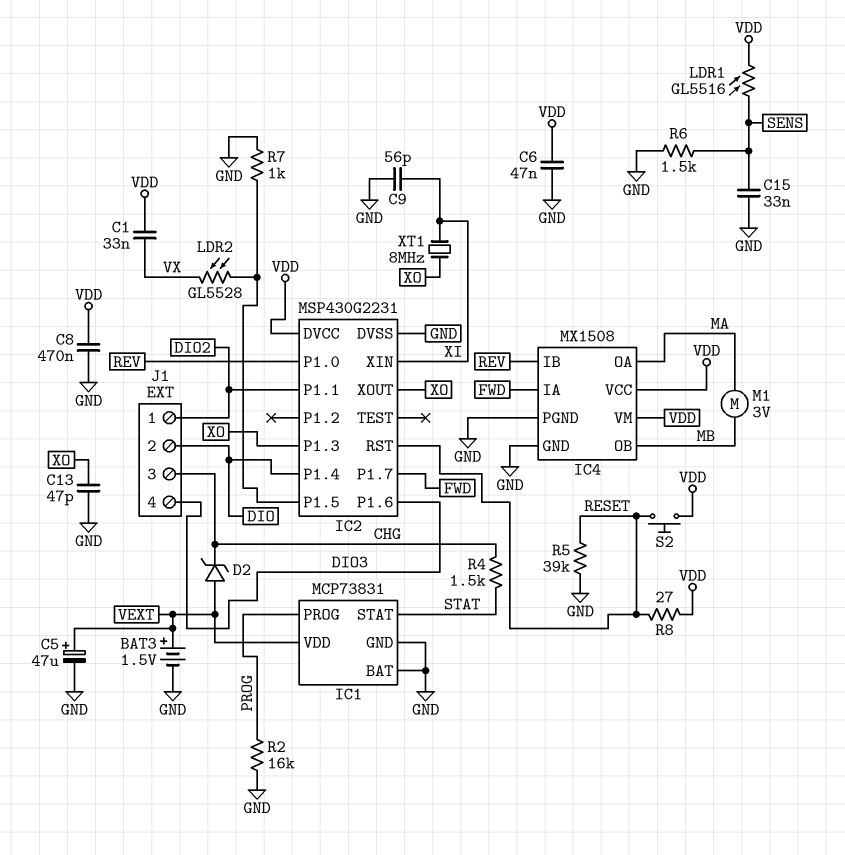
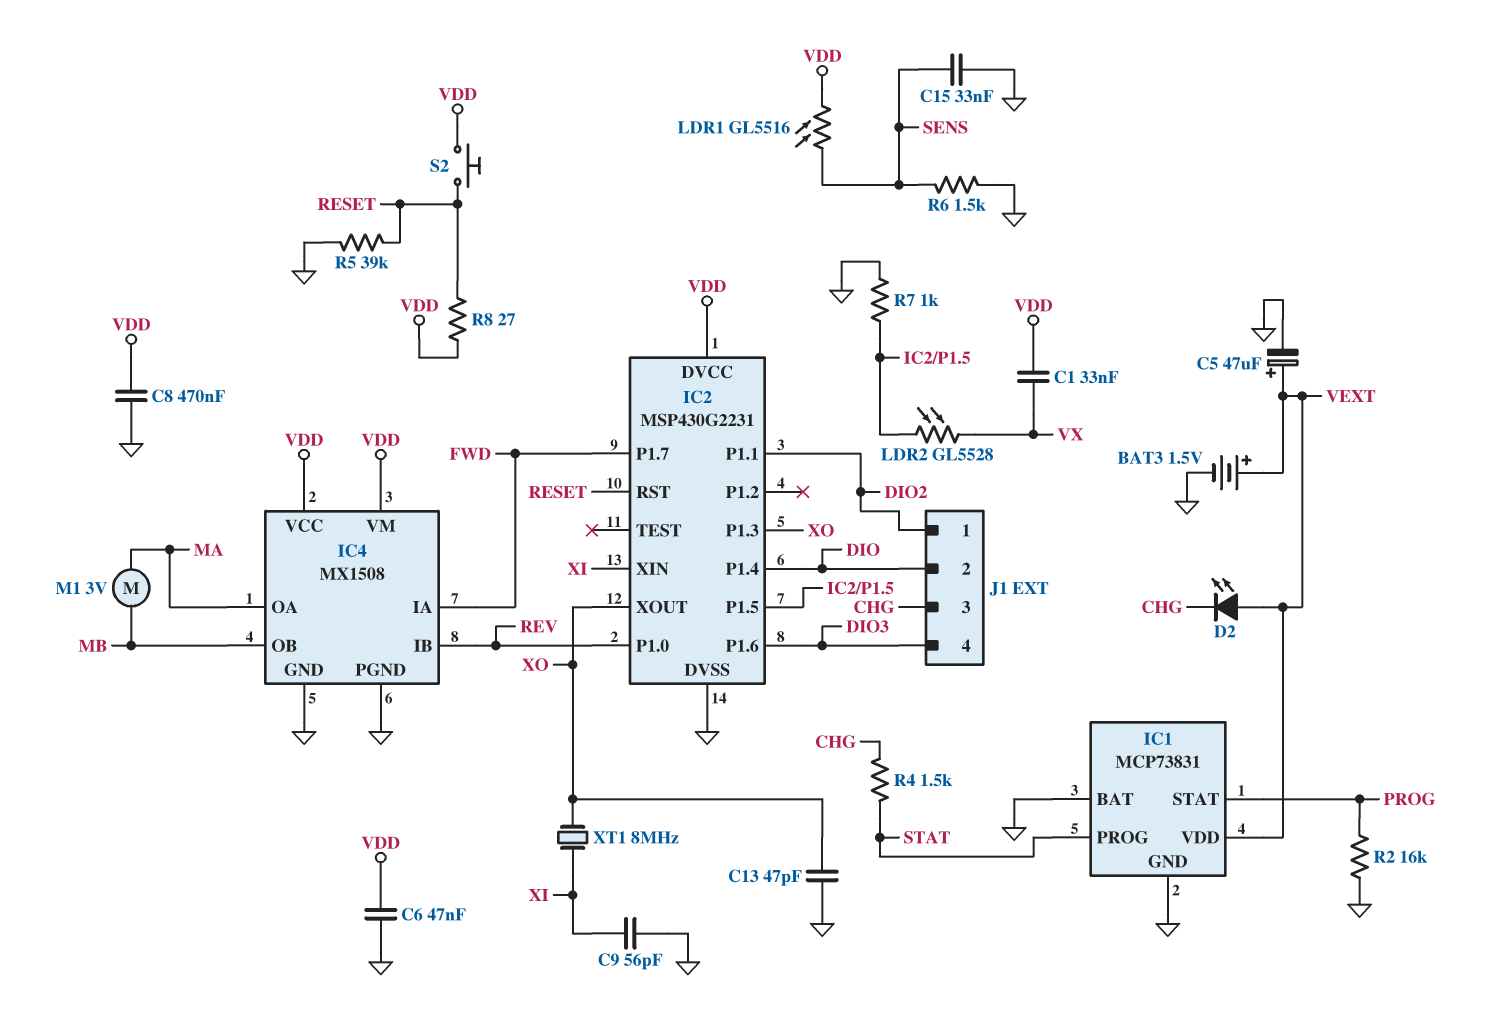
D2: zener (A VEXT, K CHG) -> LED (A VEXT, K CHG)
IC1 pin PROG: PROG -> STAT
IC1 pin STAT: STAT -> PROG

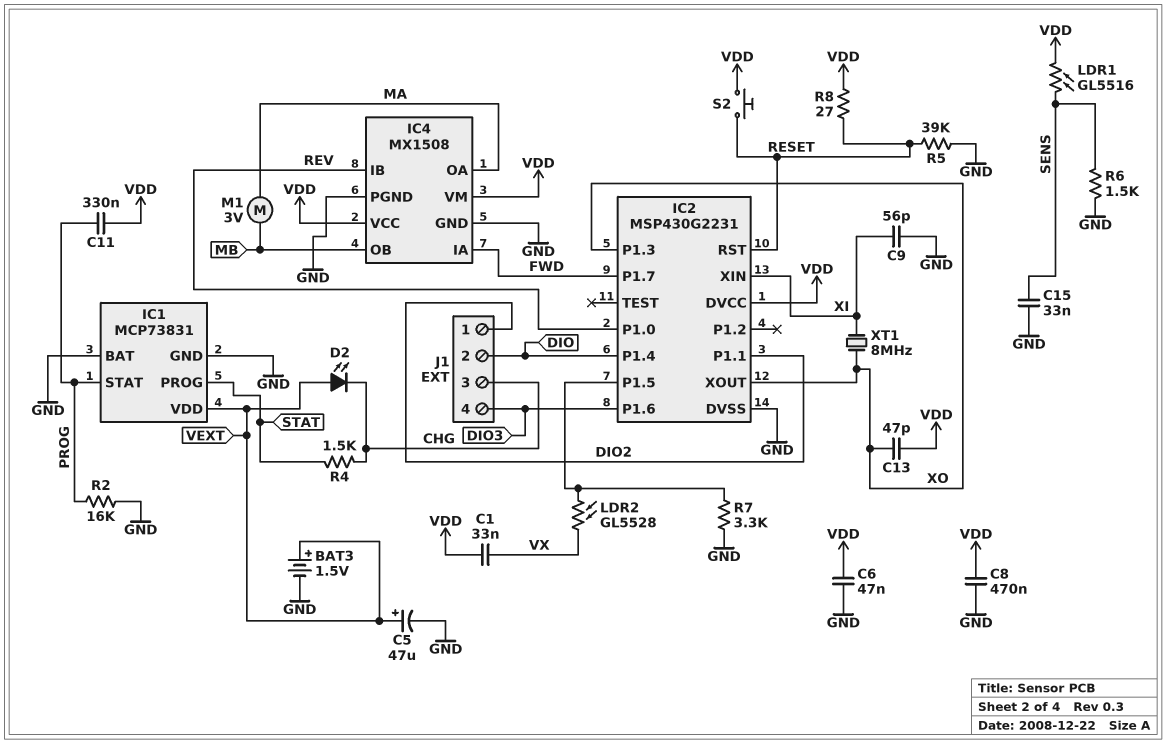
C11: none -> 330nF (PROG, VDD)
C13: 47pF (GND, XO) -> 47pF (VDD, XO)
R7: 1k (GND, IC2/P1.5) -> 3.3k (GND, IC2/P1.5)

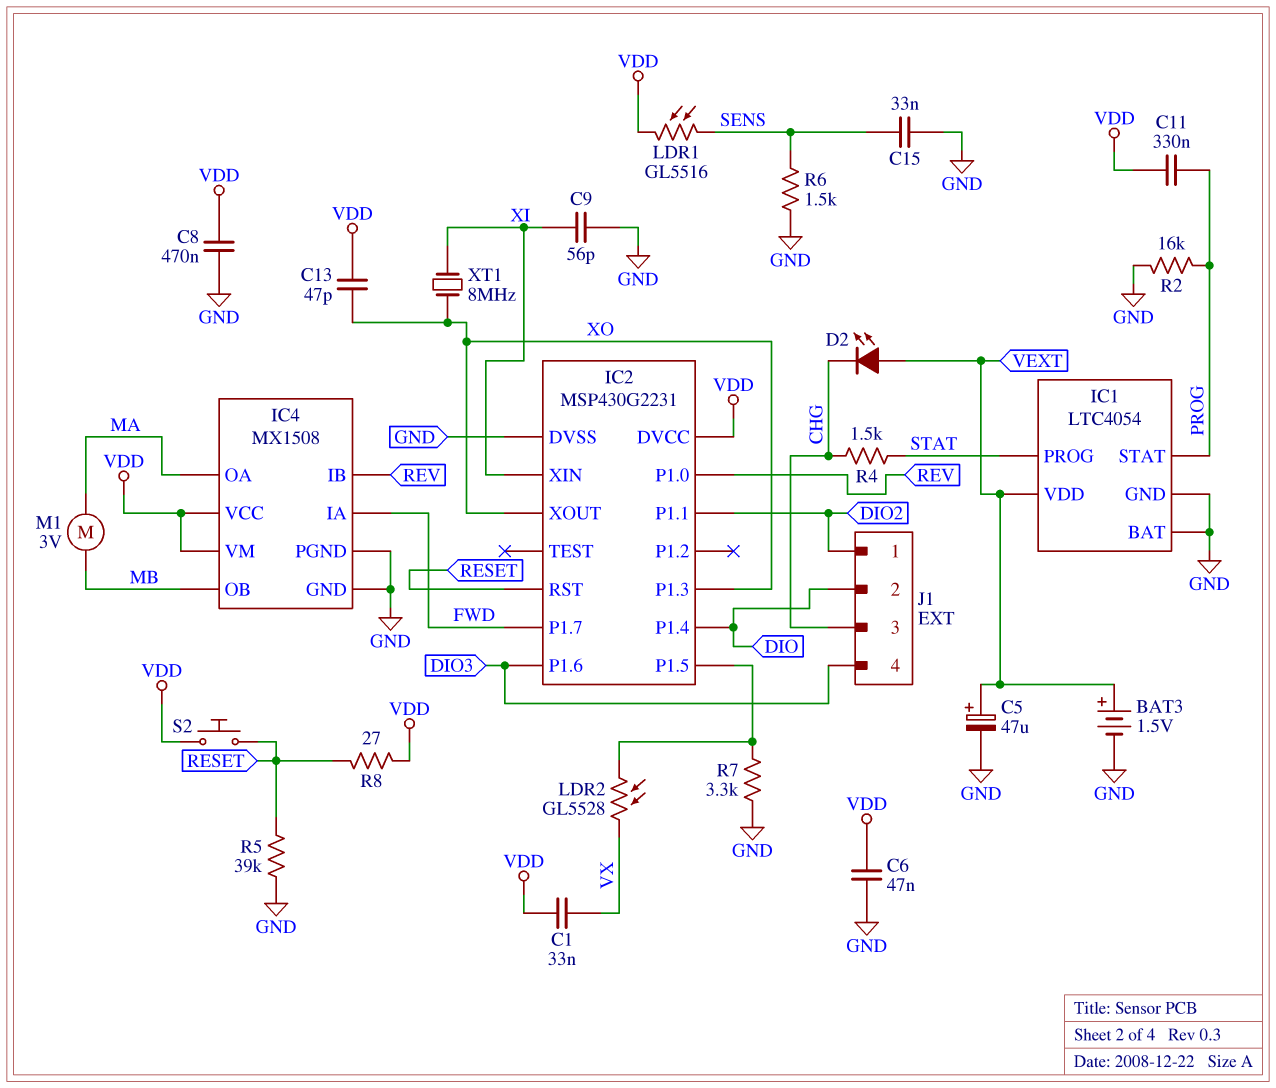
IC1: MCP73831 -> LTC4054

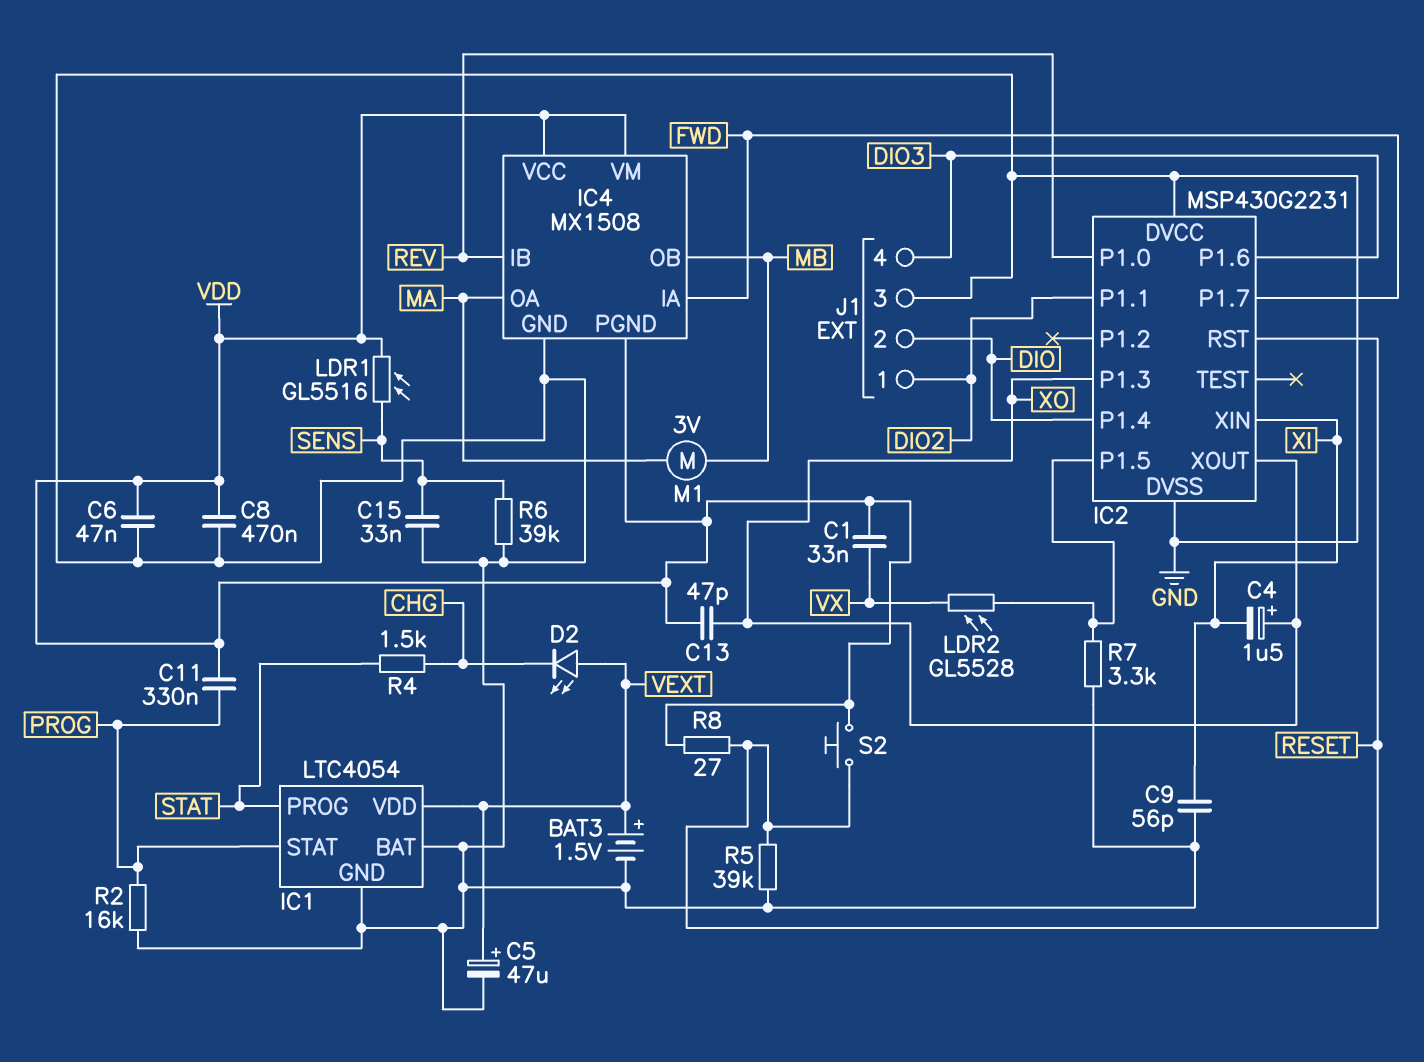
C4: none -> 1.5uF (plus XO, minus XI)
IC2 pin DVCC: VDD -> GND
IC4 pin PGND: GND -> VDD
J1 pin 3: CHG -> GND
R6: 1.5k (GND, SENS) -> 39k (GND, SENS)
XT1: 8MHz (XI, XO) -> none

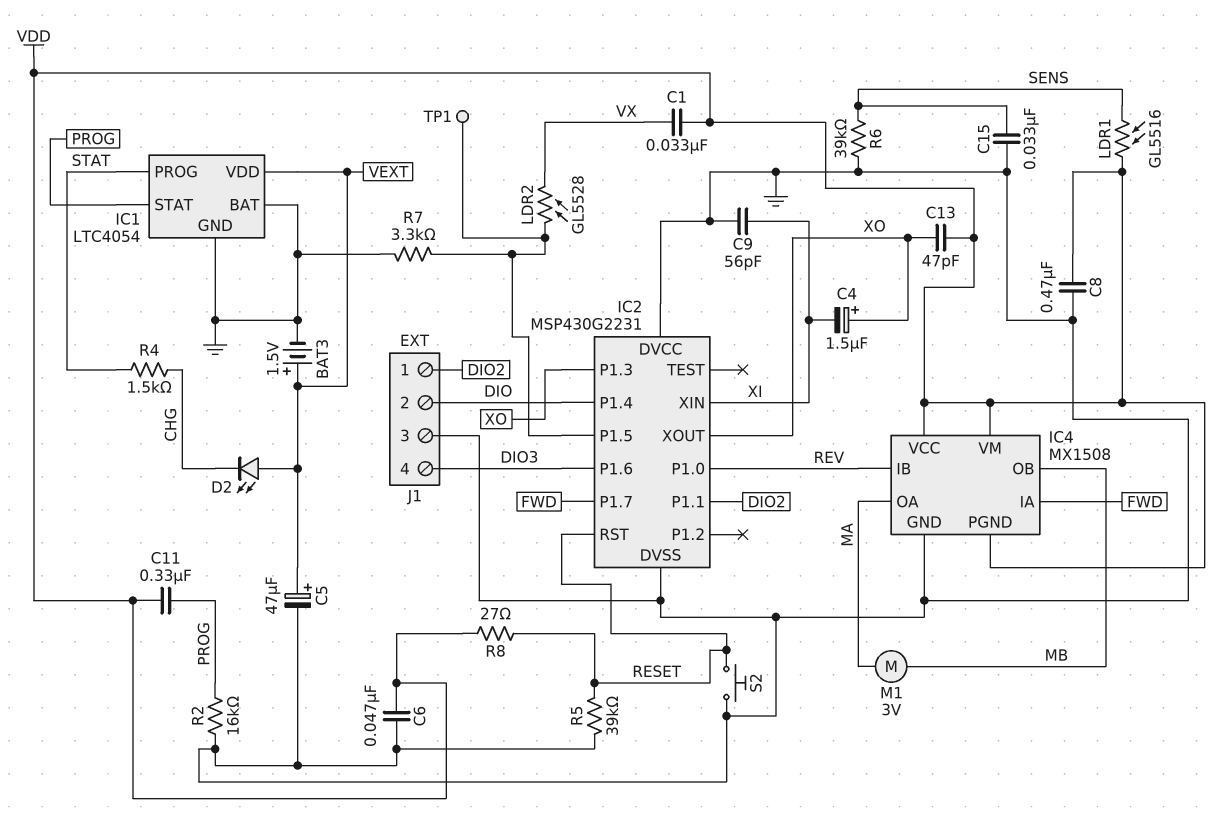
S2: button (RESET, VDD) -> button (GND, RESET)
TP1: none -> test point (IC2/P1.5)

